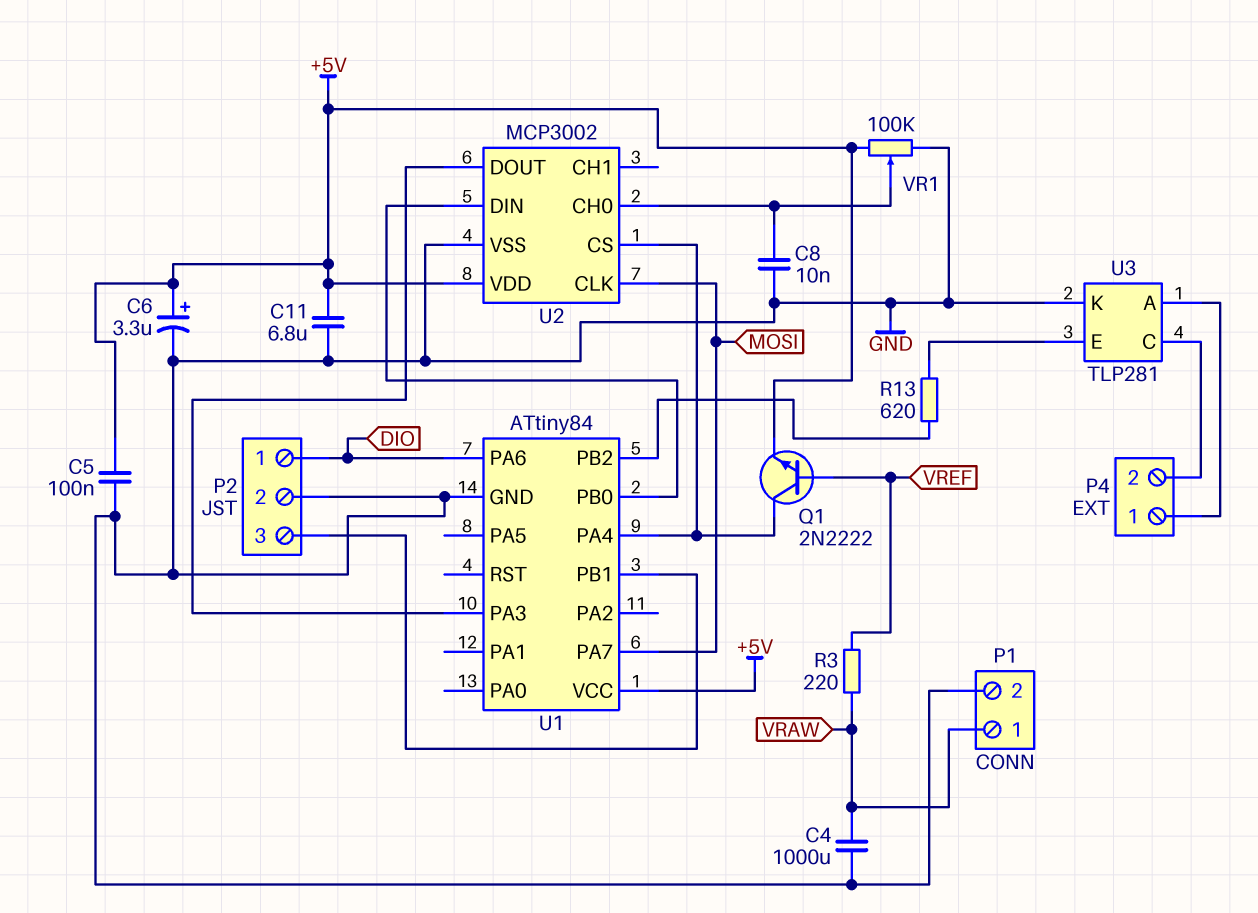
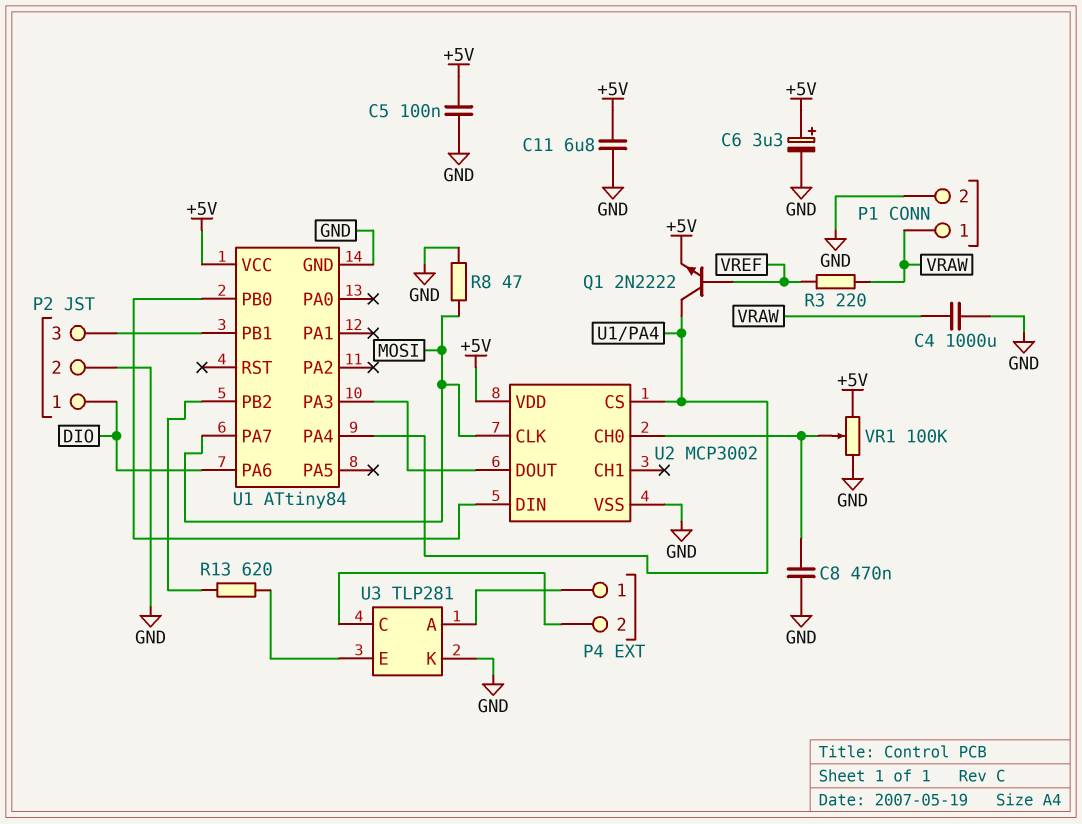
C8: 10nF (GND, U2/CH0) -> 470nF (GND, U2/CH0)
R8: none -> 47 (GND, MOSI)

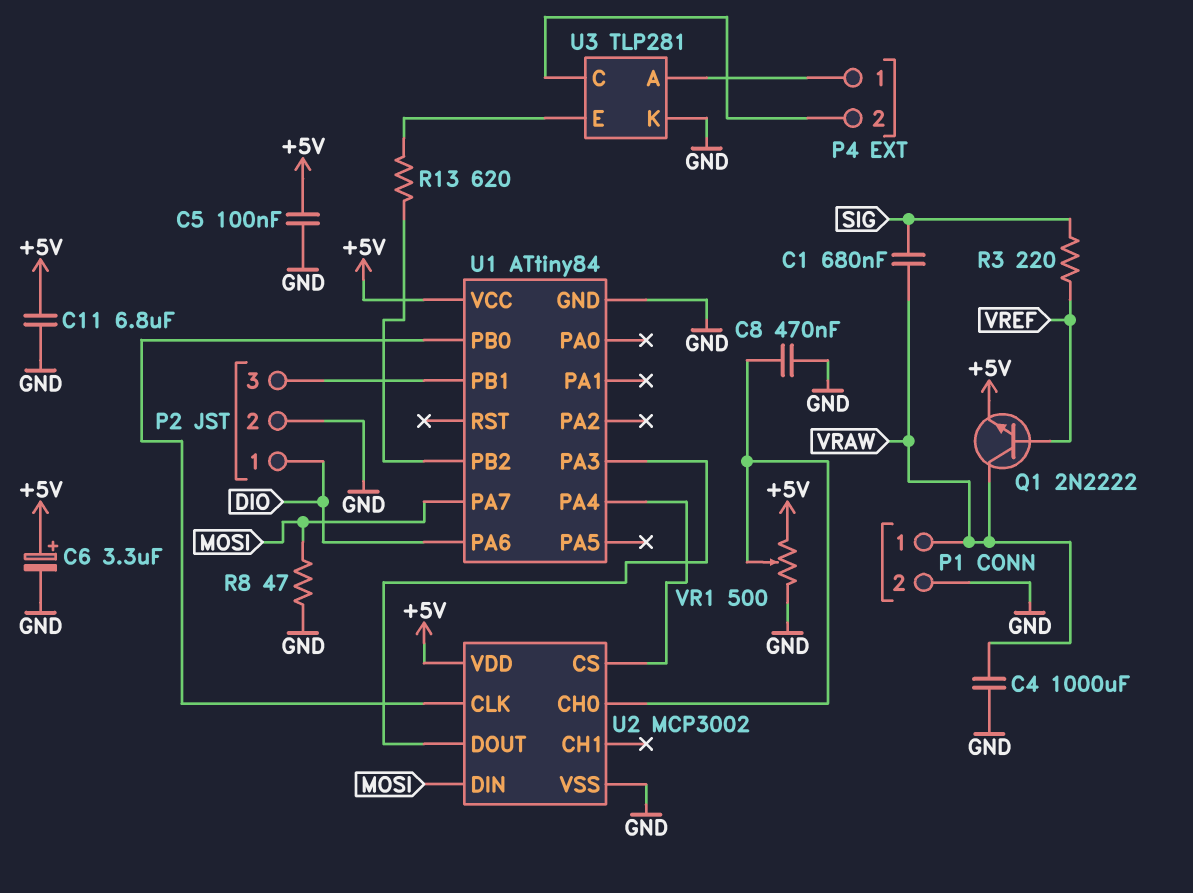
C1: none -> 680nF (SIG, VRAW)
Q1: NPN 2N2222 (B VREF, C U1/PA4, E +5V) -> NPN 2N2222 (B VREF, C VRAW, E +5V)
R3: 220 (VRAW, VREF) -> 220 (SIG, VREF)
U2 pin CLK: MOSI -> U1/PB0
U2 pin DIN: U1/PB0 -> MOSI
VR1: 100k (+5V, GND, wiper U2/CH0) -> 500 (+5V, GND, wiper U2/CH0)

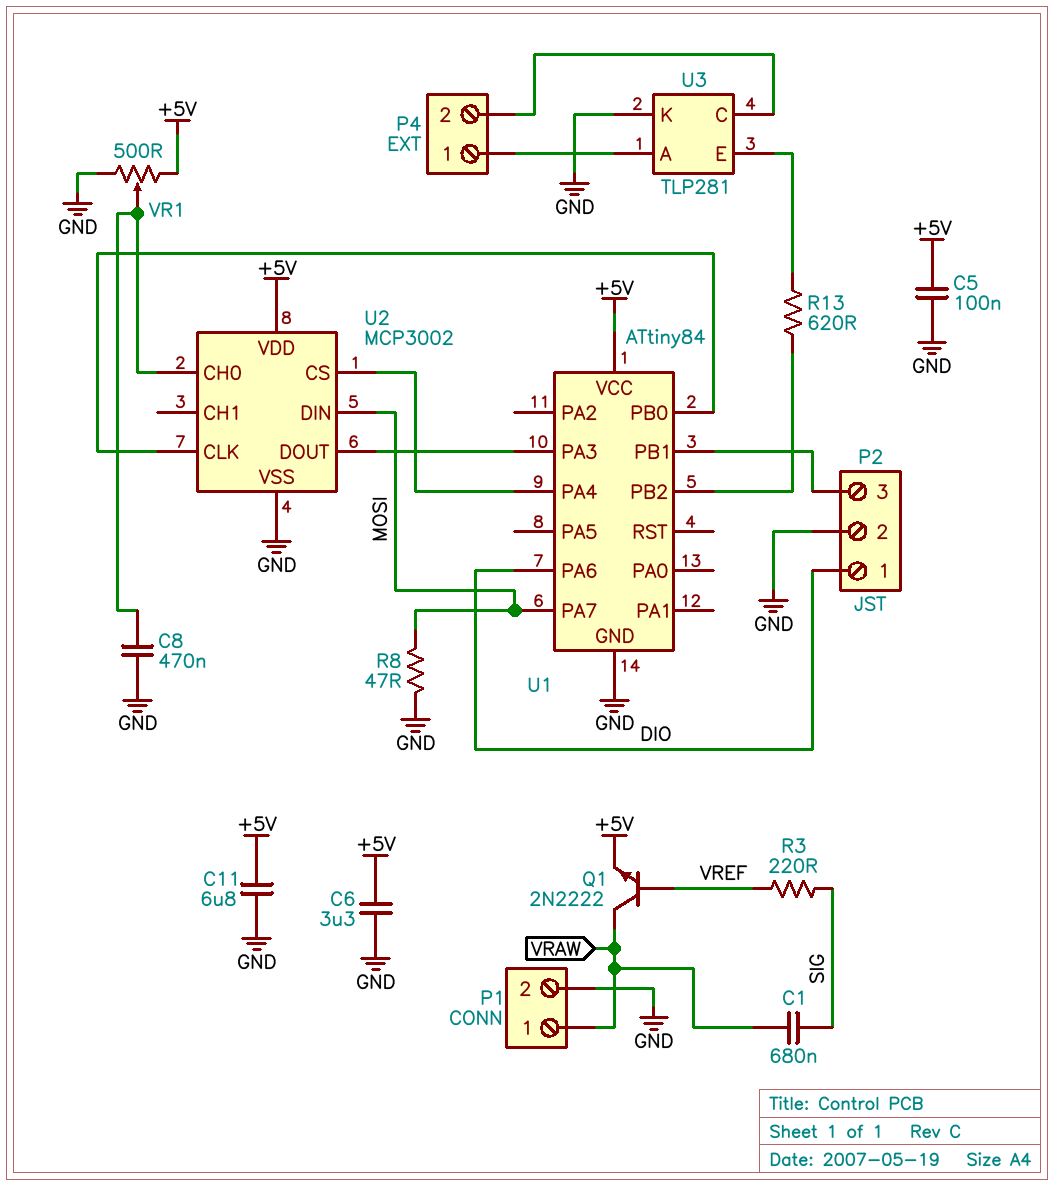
C4: 1000uF (GND, VRAW) -> none
C6: 3.3uF (plus +5V, minus GND) -> 3.3uF (+5V, GND)

